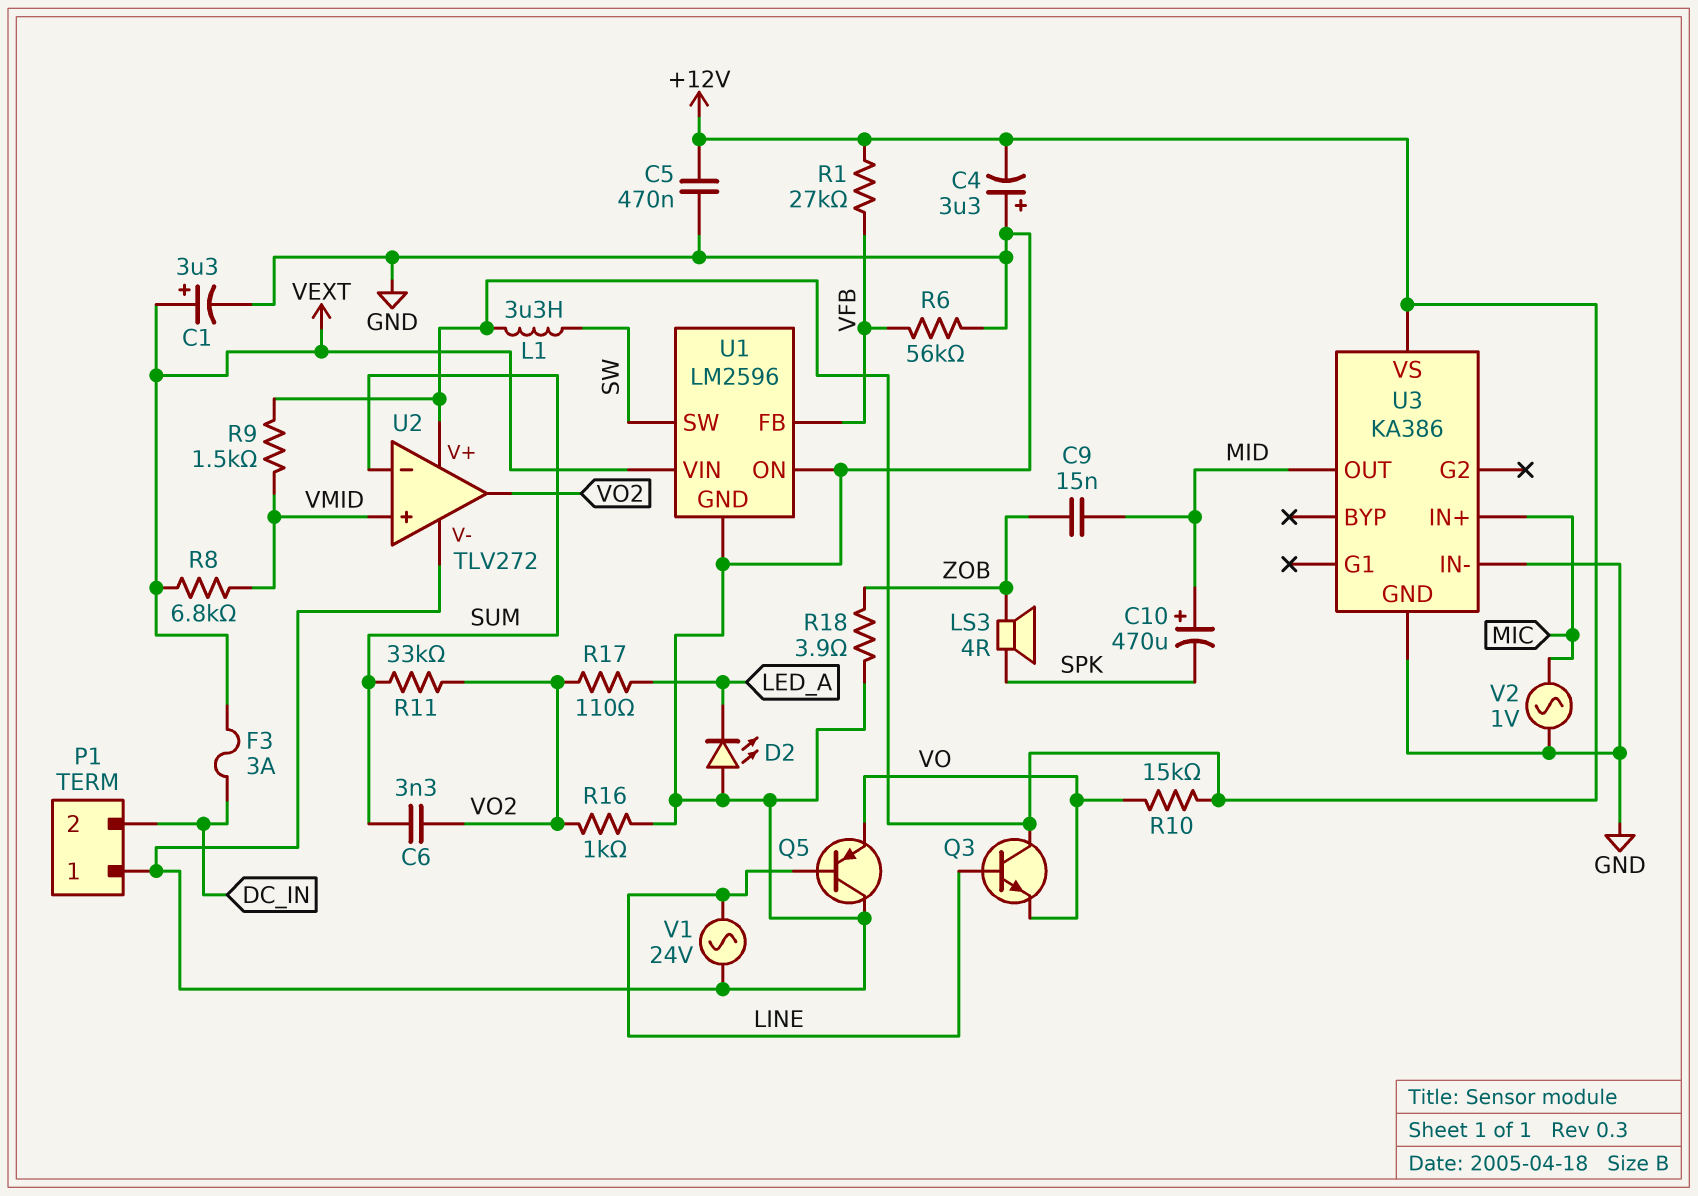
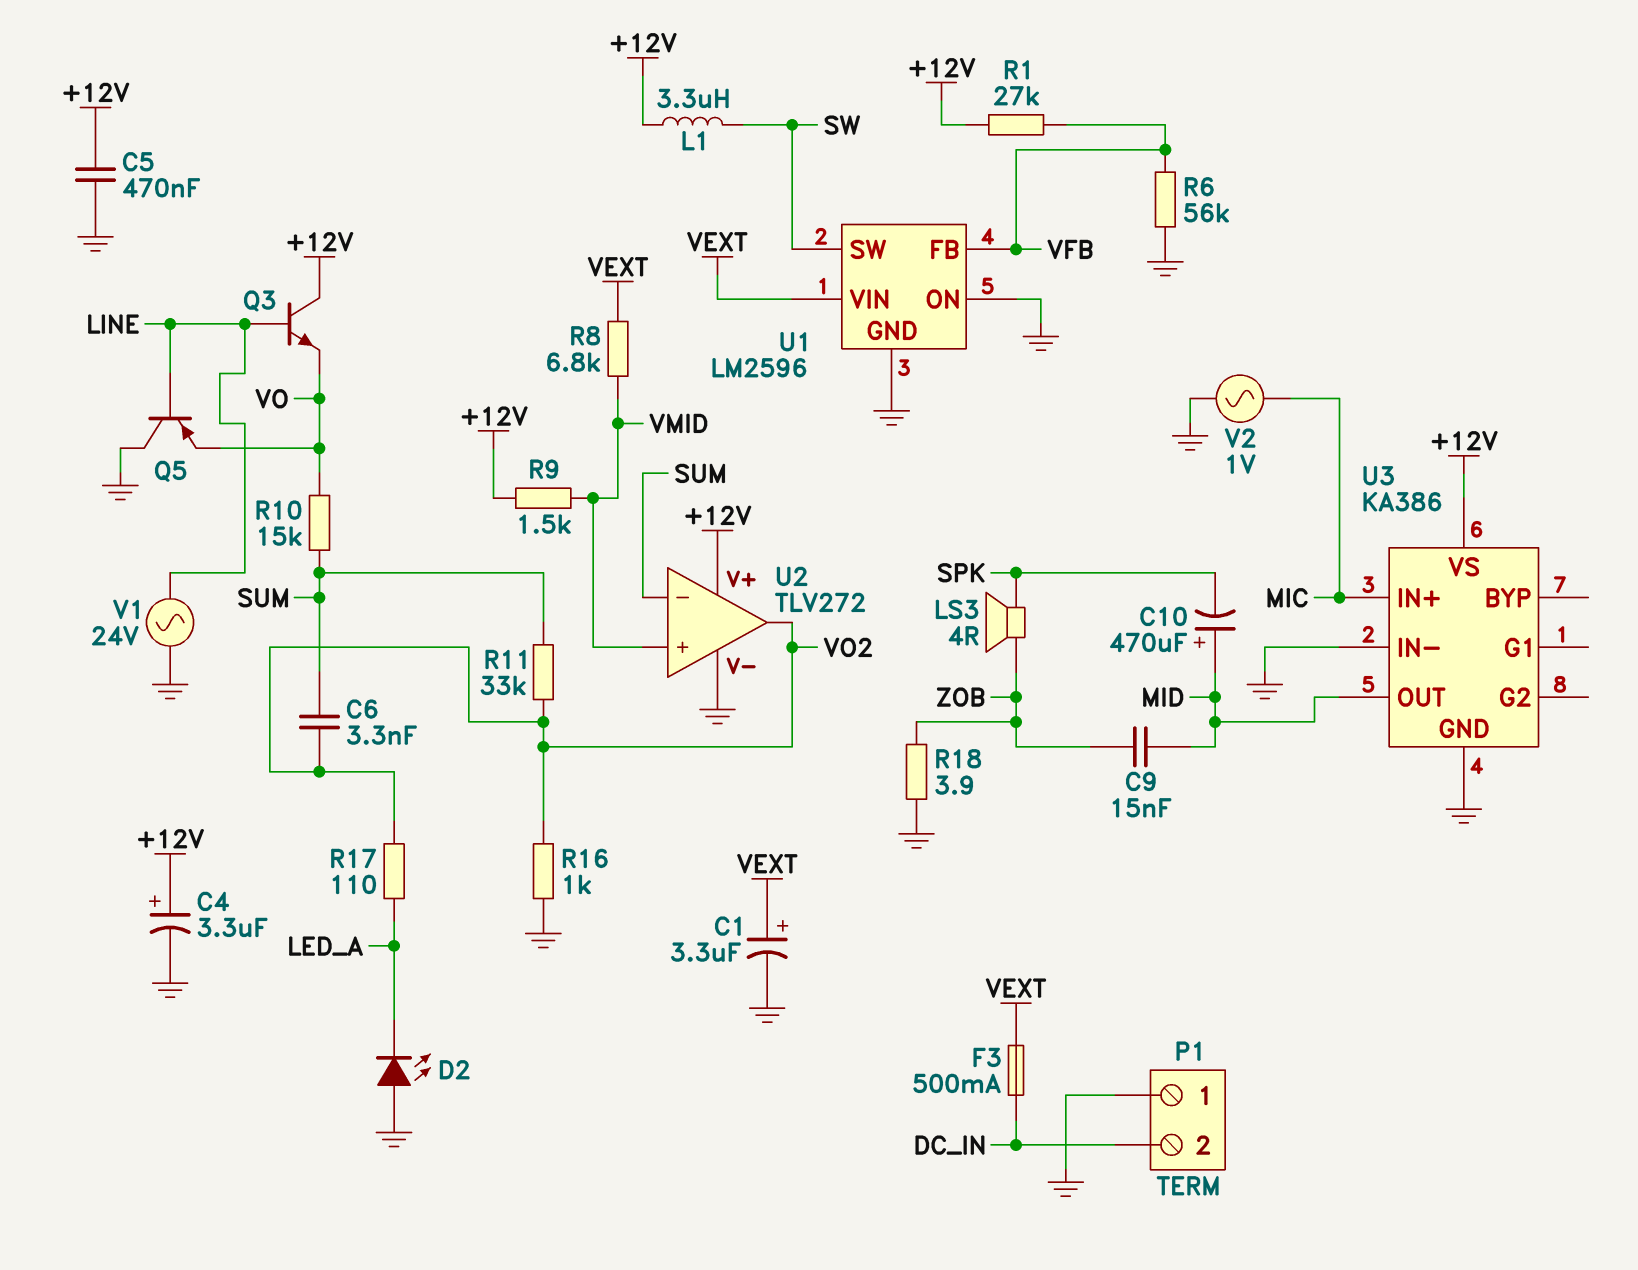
C4: 3.3uF (plus GND, minus +12V) -> 3.3uF (plus +12V, minus GND)
F3: 3A (DC_IN, VEXT) -> 500mA (DC_IN, VEXT)
R10: 15k (+12V, VO) -> 15k (SUM, VO)

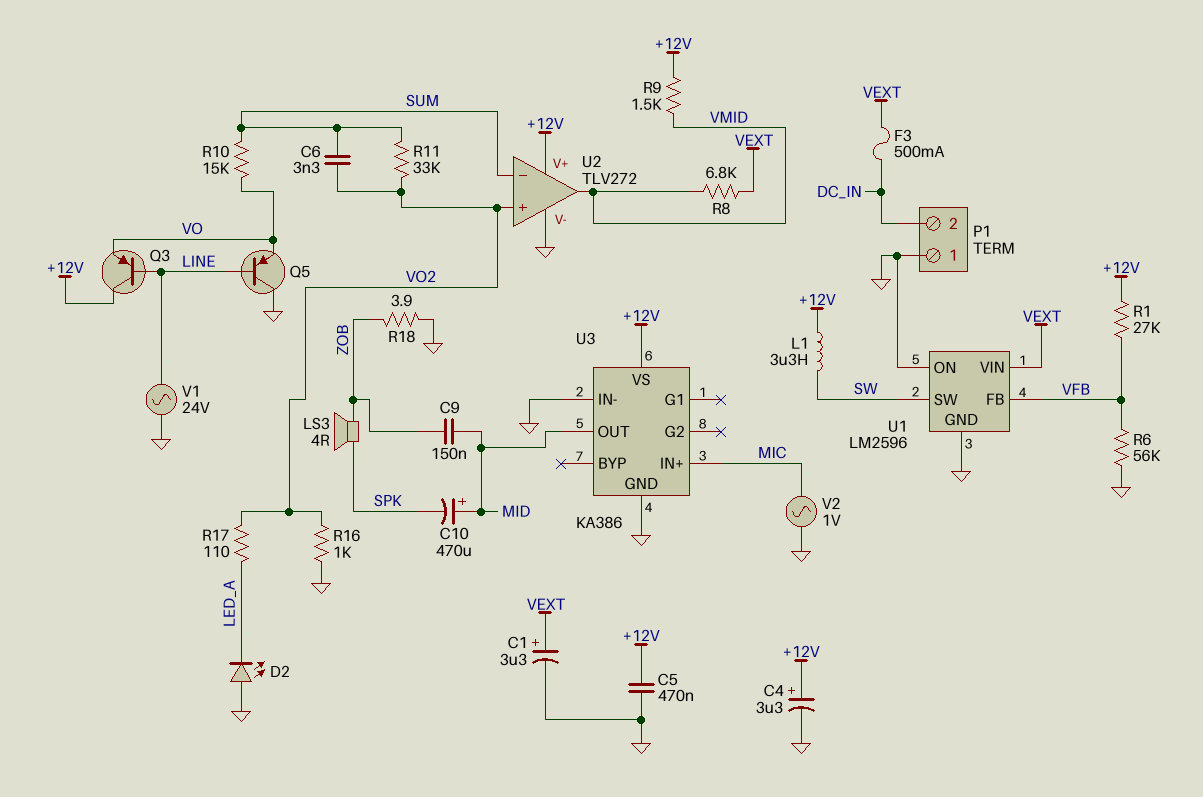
C9: 15nF (MID, ZOB) -> 150nF (MID, ZOB)
Q3: NPN (B LINE, C +12V, E VO) -> PNP (B LINE, C +12V, E VO)
U2 pin in+: VMID -> VO2
U2 pin out: VO2 -> VMID

